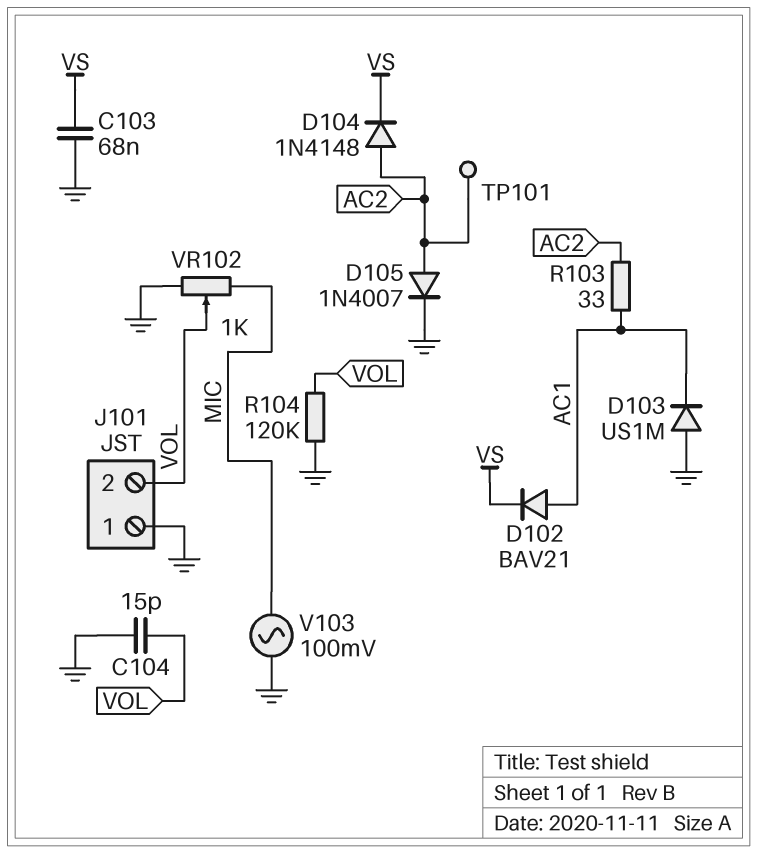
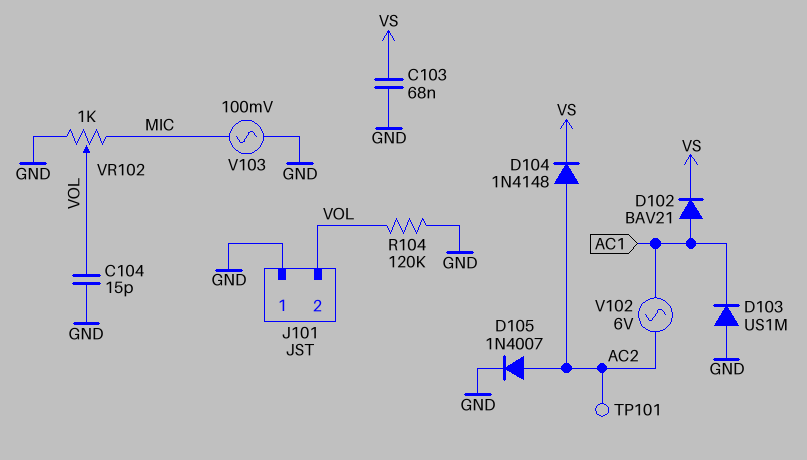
R103: 33 (AC1, AC2) -> none
V102: none -> AC 6V (AC1, AC2)

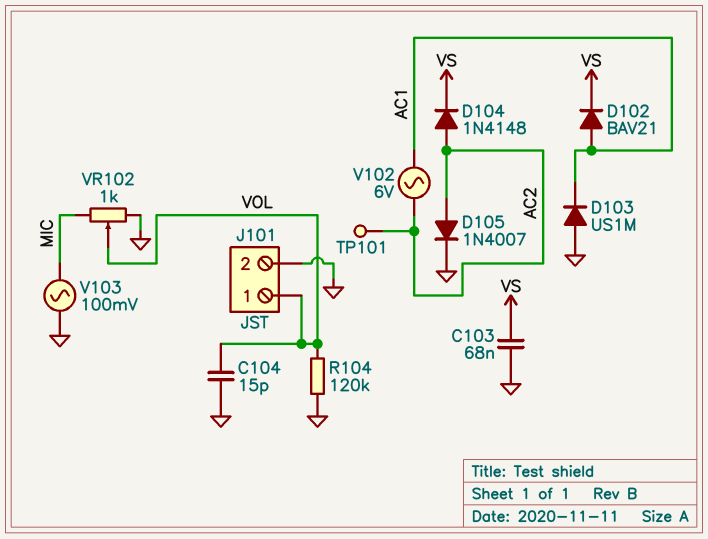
J101 pin 1: GND -> VOL
J101 pin 2: VOL -> GND

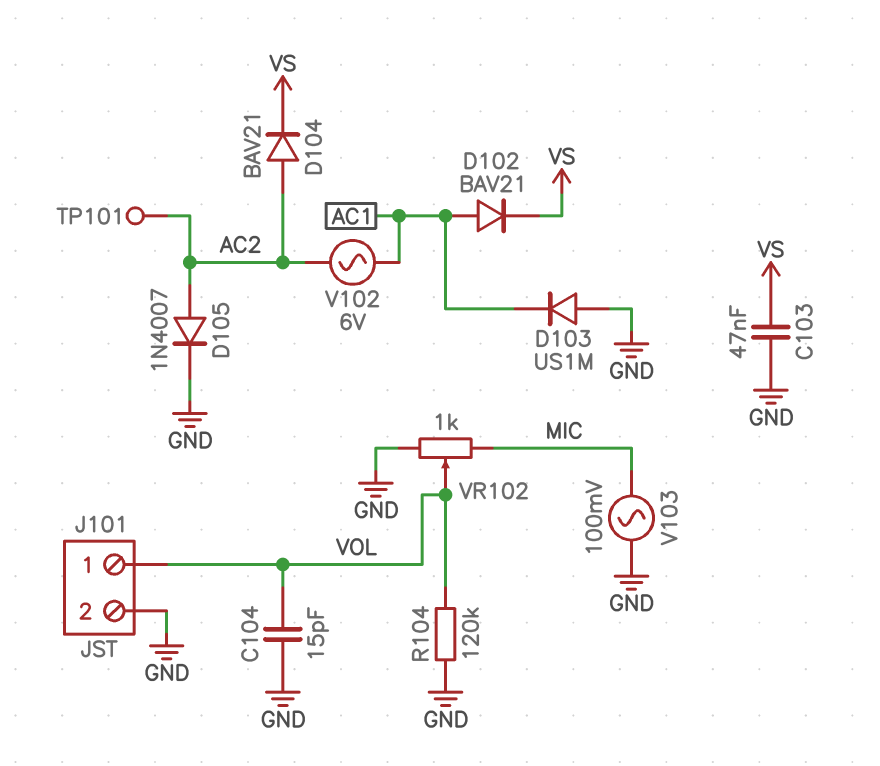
C103: 68nF (GND, VS) -> 47nF (GND, VS)
D104: diode 1N4148 (A AC2, K VS) -> diode BAV21 (A AC2, K VS)

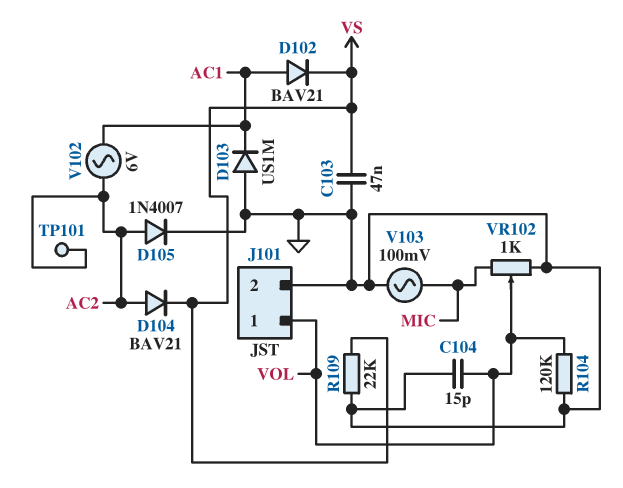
R109: none -> 22k (GND, VS)

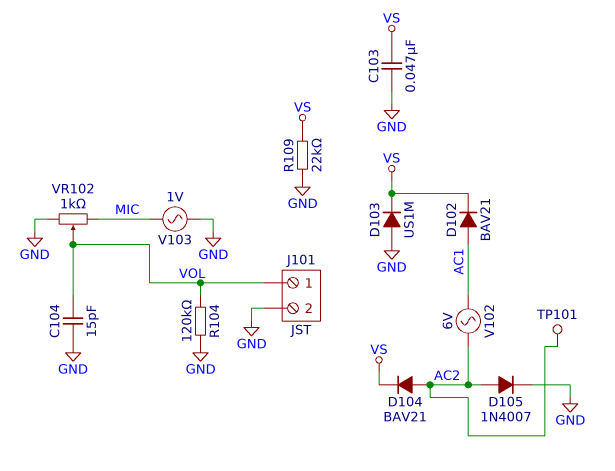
D103: diode US1M (A GND, K AC1) -> diode US1M (A GND, K VS)
V103: AC 100mV (GND, MIC) -> AC 1V (GND, MIC)

